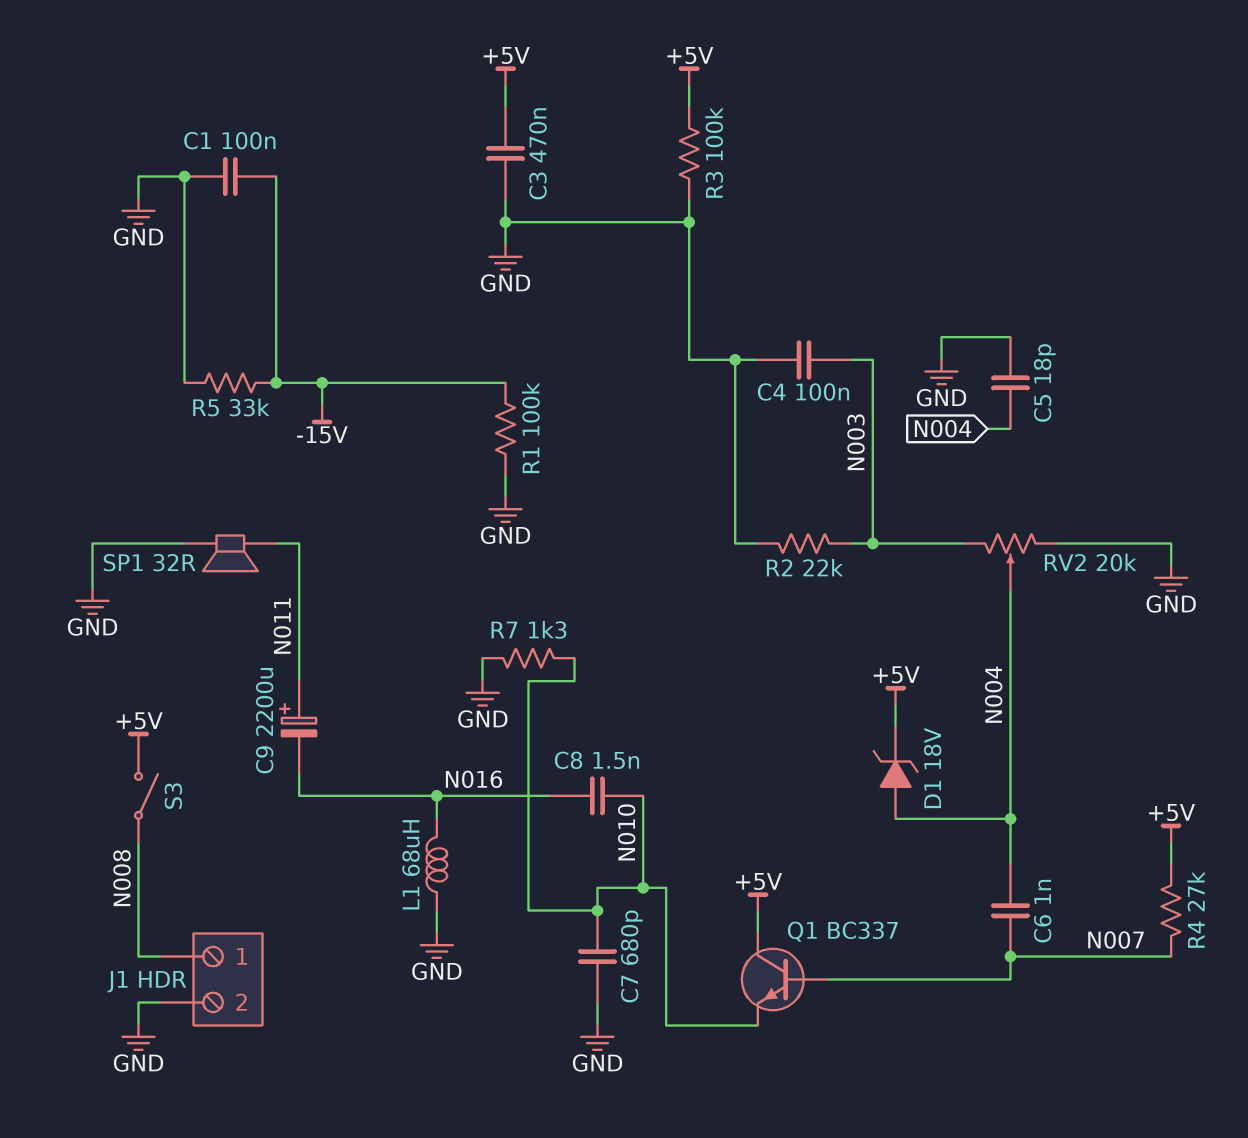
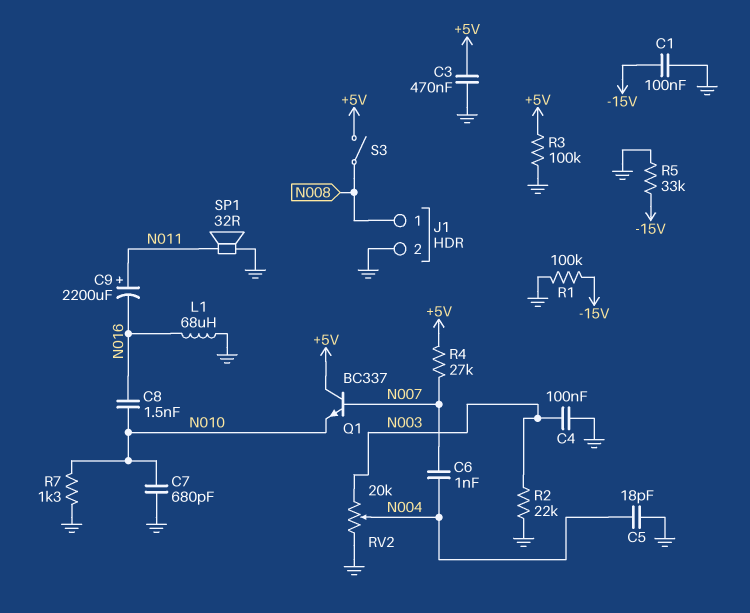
D1: zener 18V (A N004, K +5V) -> none

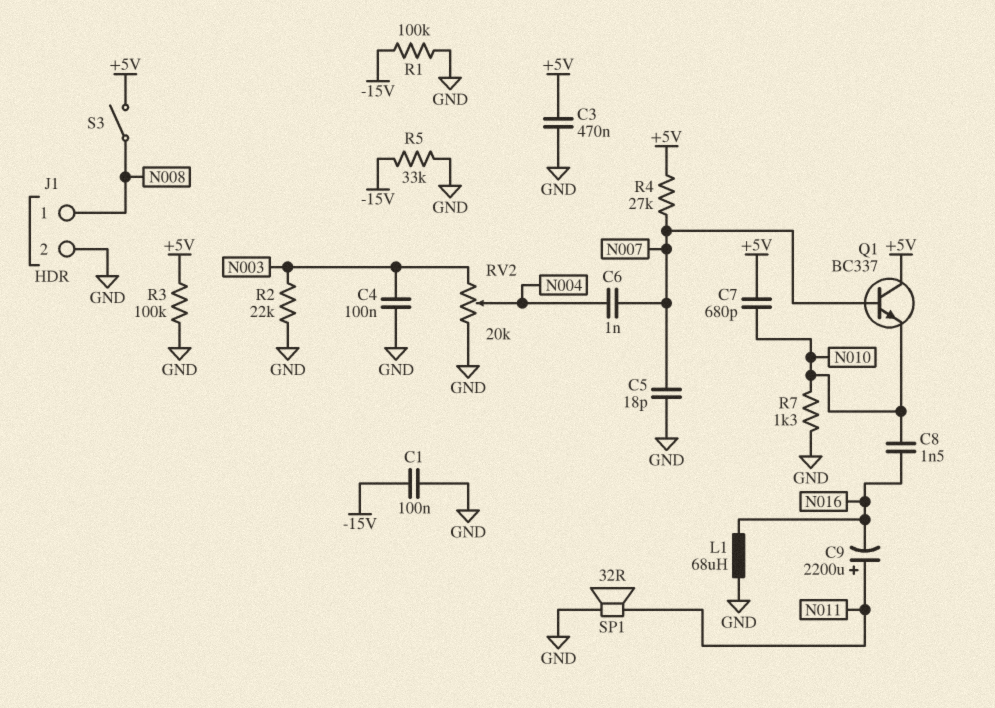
C5: 18pF (GND, N004) -> 18pF (GND, N007)
C7: 680pF (GND, N010) -> 680pF (+5V, N010)

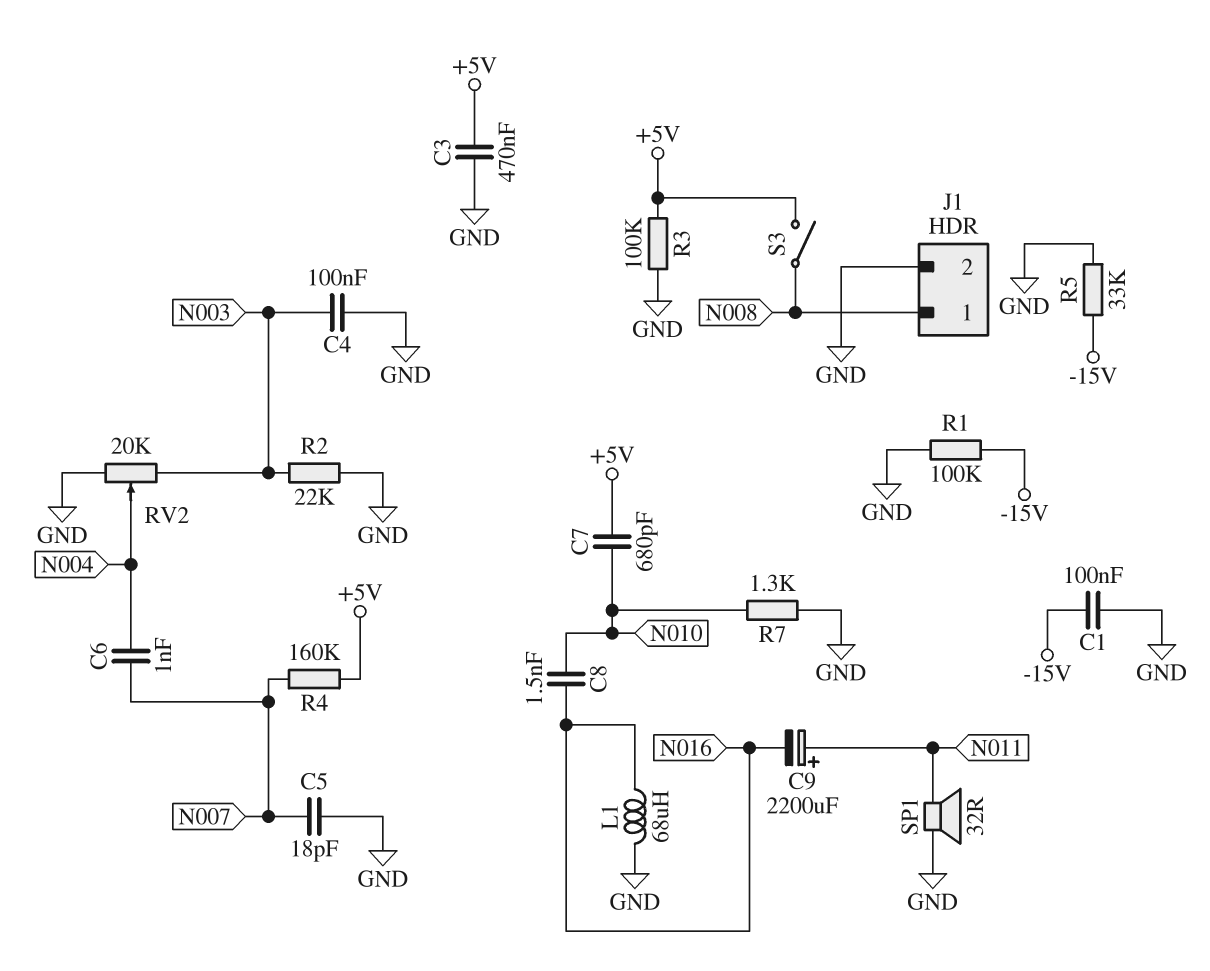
Q1: NPN BC337 (B N007, C +5V, E N010) -> none
R4: 27k (+5V, N007) -> 160k (+5V, N007)

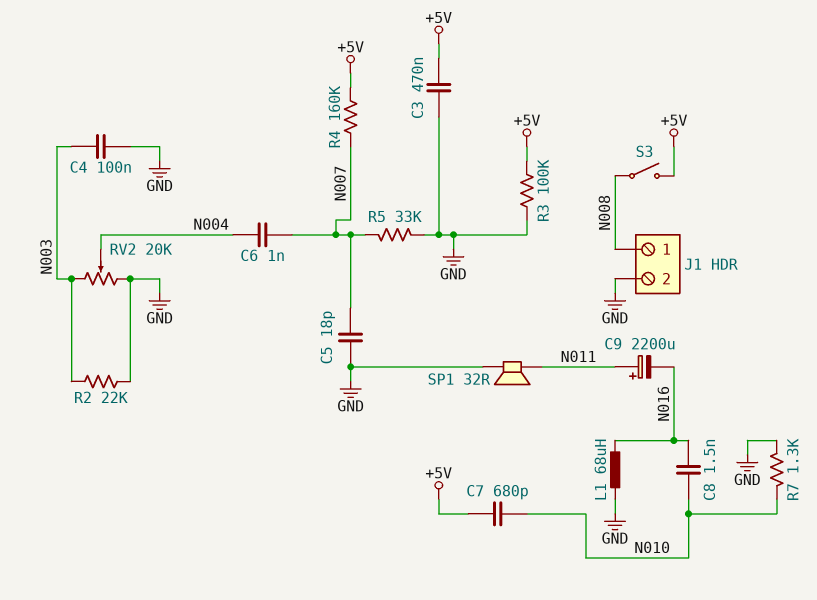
C1: 100nF (-15V, GND) -> none
R1: 100k (-15V, GND) -> none
R5: 33k (-15V, GND) -> 33k (GND, N007)

